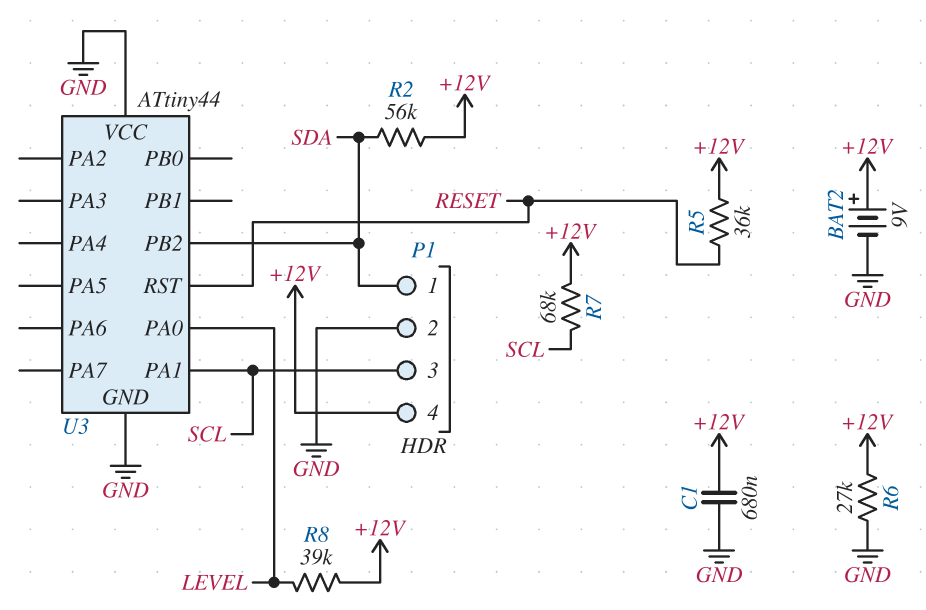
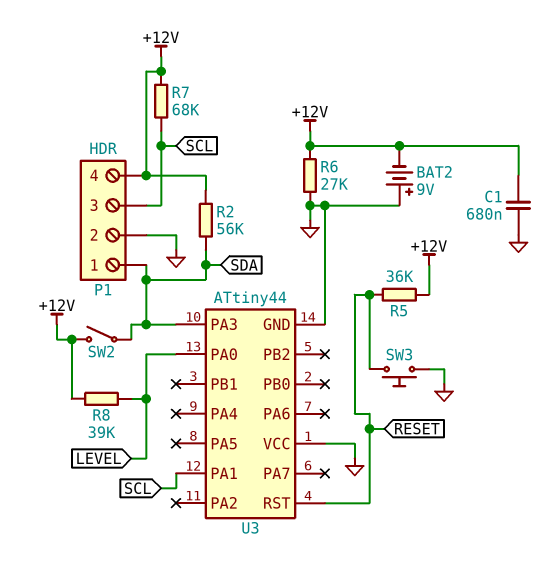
BAT2: 9V (plus +12V, minus GND) -> 9V (plus GND, minus +12V)
SW2: none -> switch (+12V, SDA)
SW3: none -> button (GND, RESET)
U3 pin PA3: none -> SDA
U3 pin PB2: SDA -> none

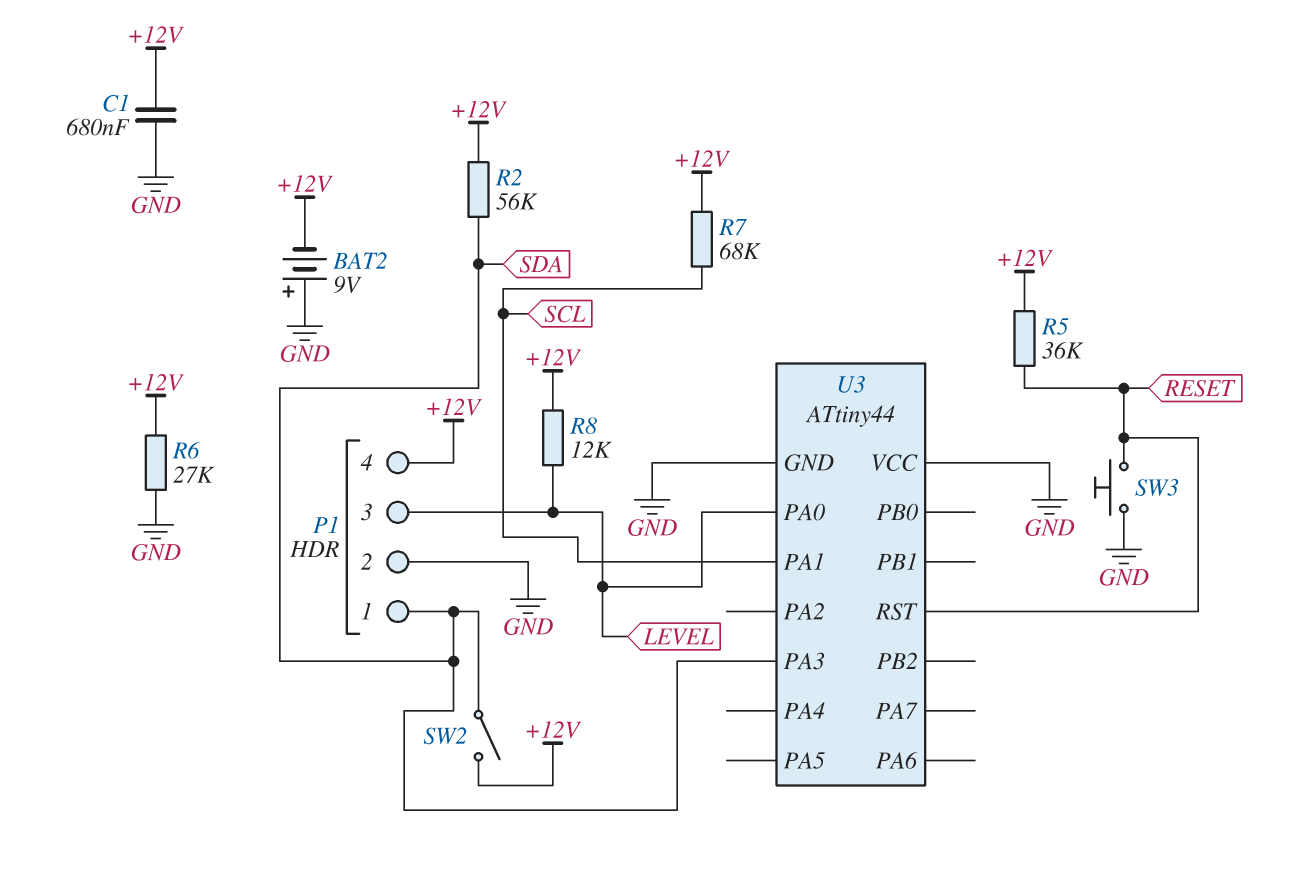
P1 pin 3: SCL -> LEVEL
R8: 39k (+12V, LEVEL) -> 12k (+12V, LEVEL)

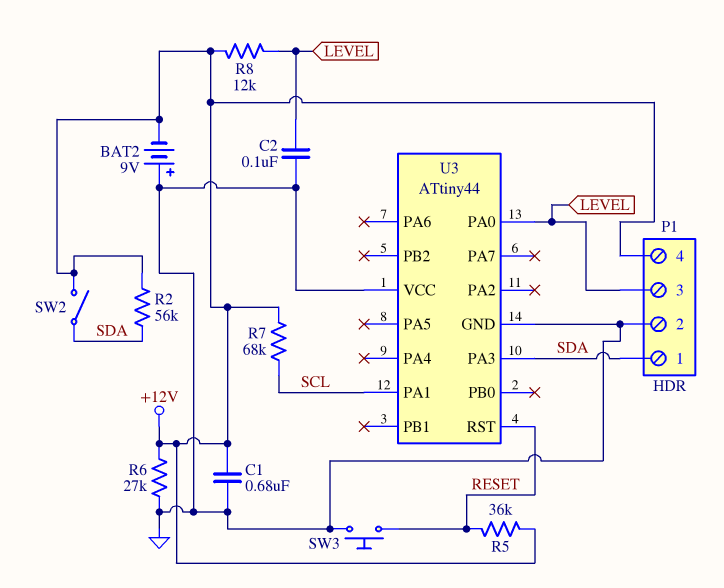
C2: none -> 100nF (GND, LEVEL)

